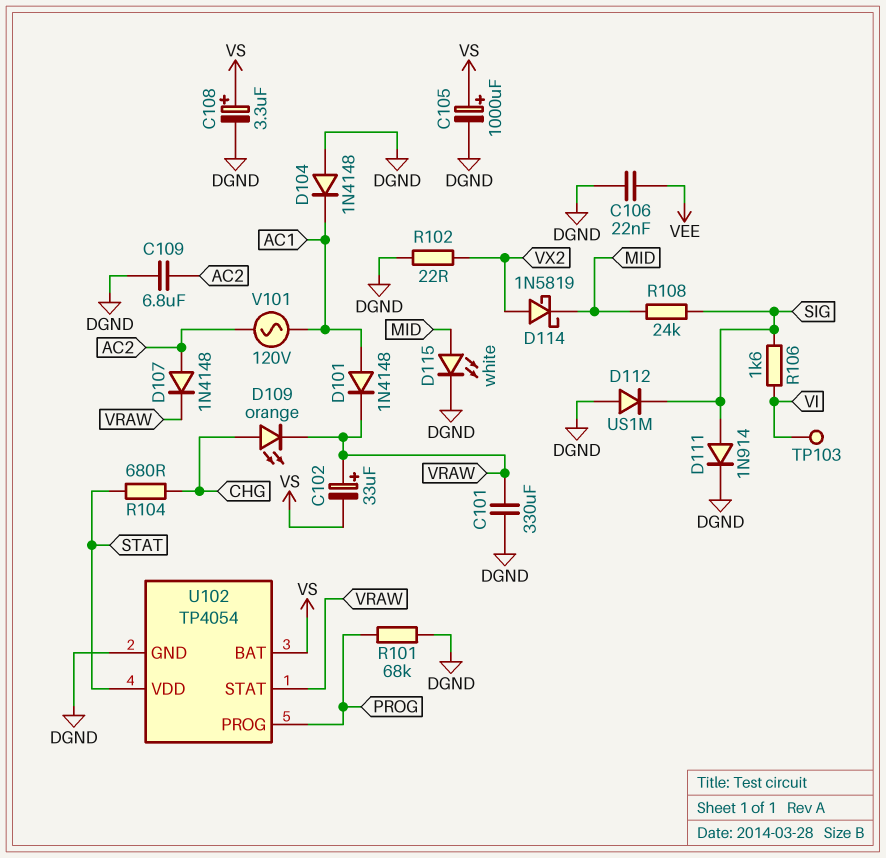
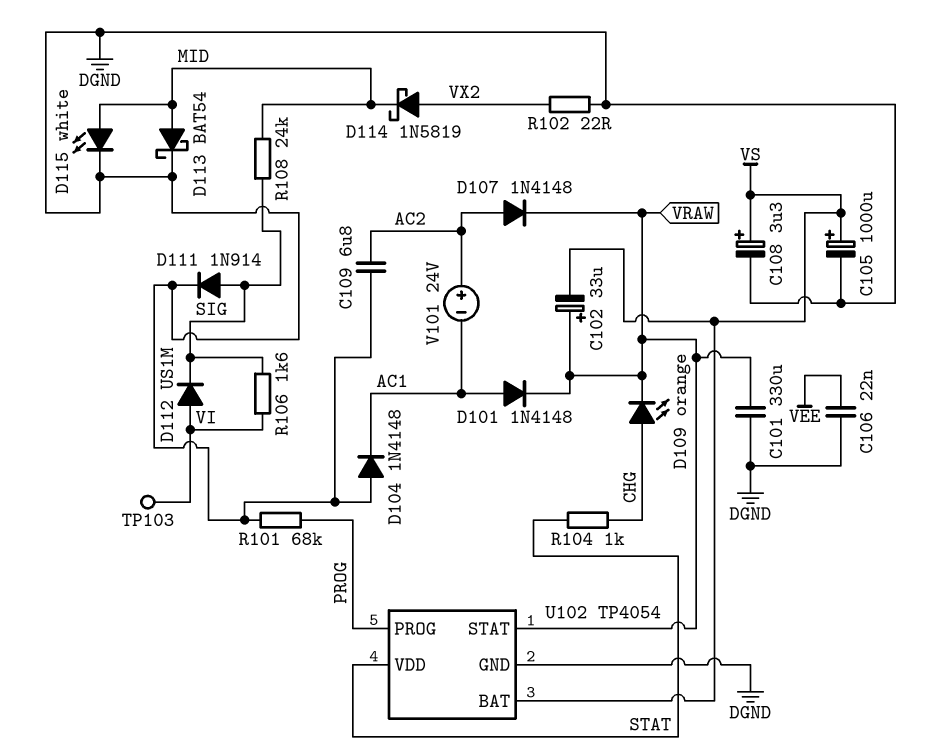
D112: diode US1M (A DGND, K SIG) -> diode US1M (A VI, K SIG)
D113: none -> schottky BAT54 (A MID, K DGND)
R104: 680 (CHG, STAT) -> 1k (CHG, STAT)
V101: AC 120V (AC1, AC2) -> 24V (plus AC2, minus AC1)

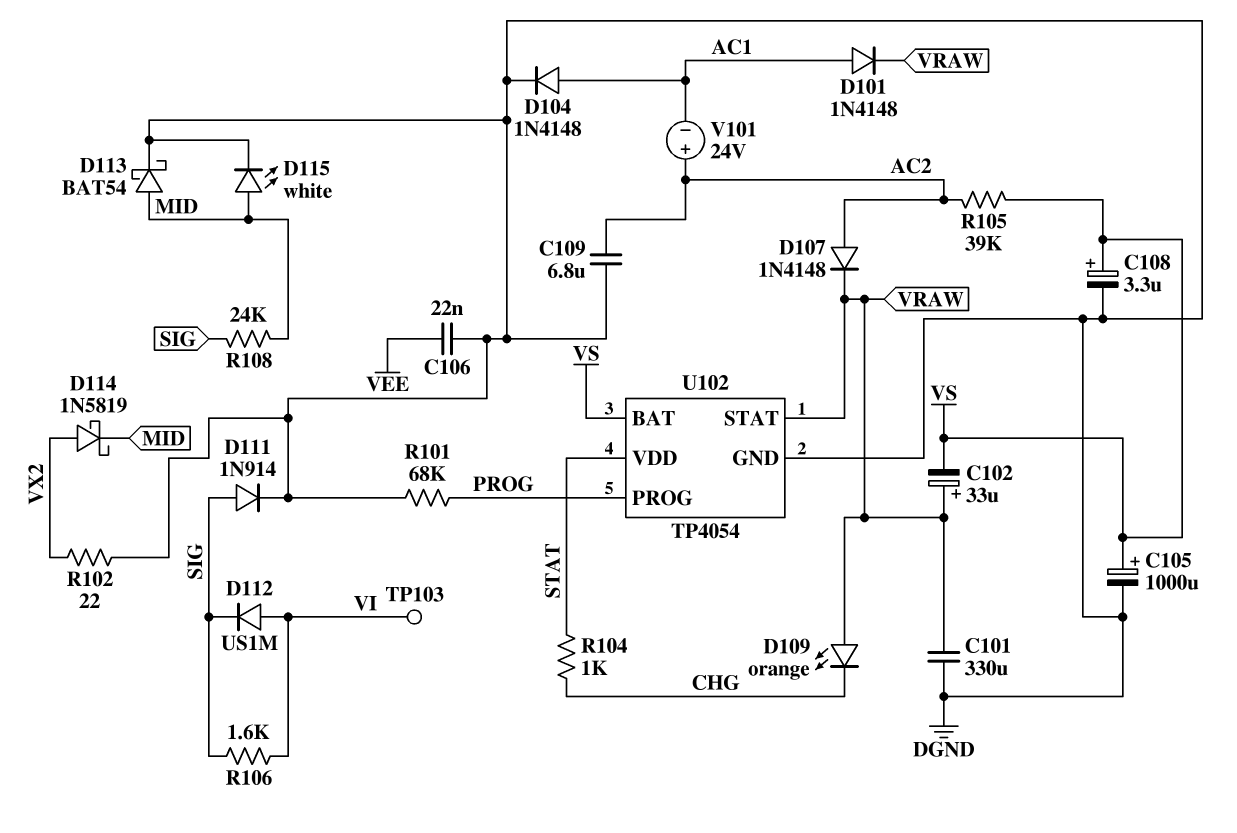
D104: diode 1N4148 (A DGND, K AC1) -> diode 1N4148 (A AC1, K DGND)
D109: LED orange (A CHG, K VRAW) -> LED orange (A VRAW, K CHG)
R105: none -> 39k (AC2, VS)

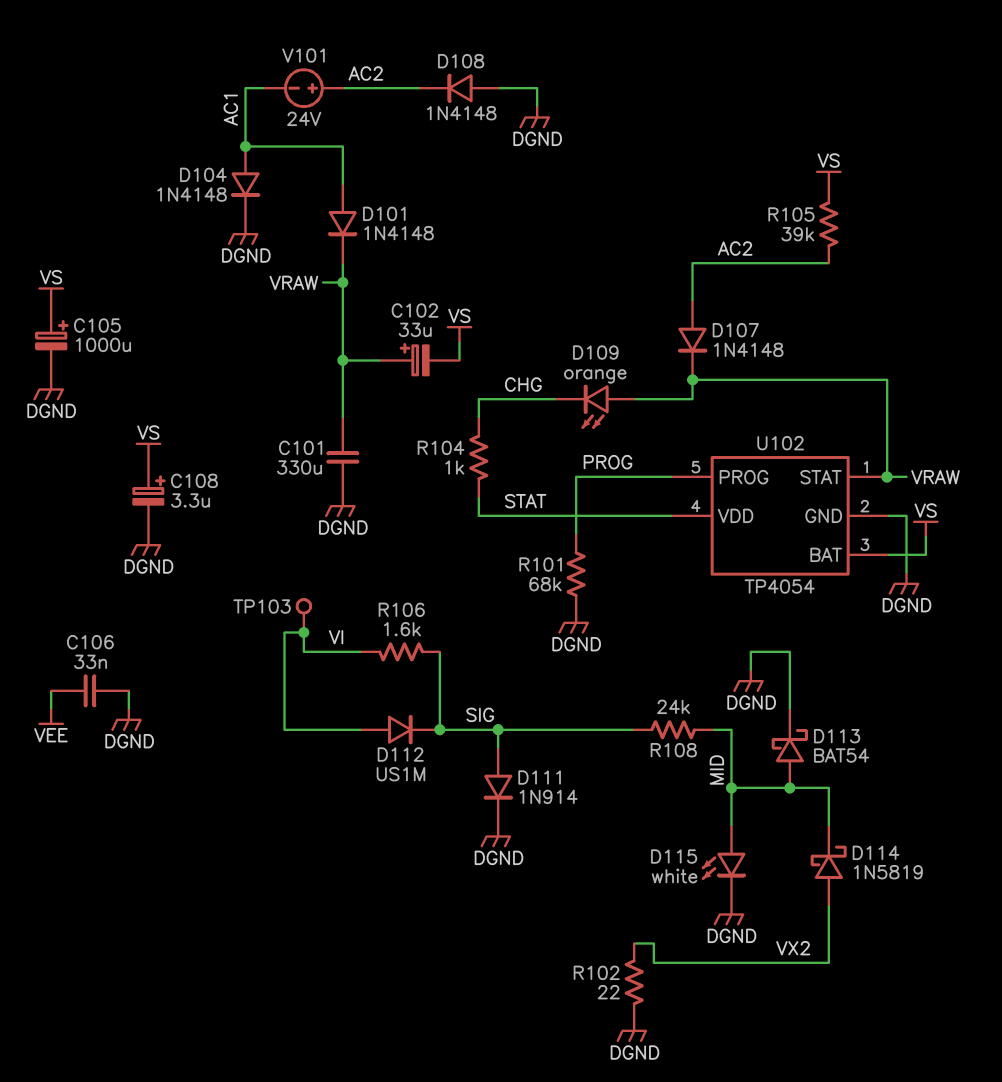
C106: 22nF (DGND, VEE) -> 33nF (DGND, VEE)
C109: 6.8uF (AC2, DGND) -> none
D108: none -> diode 1N4148 (A DGND, K AC2)

